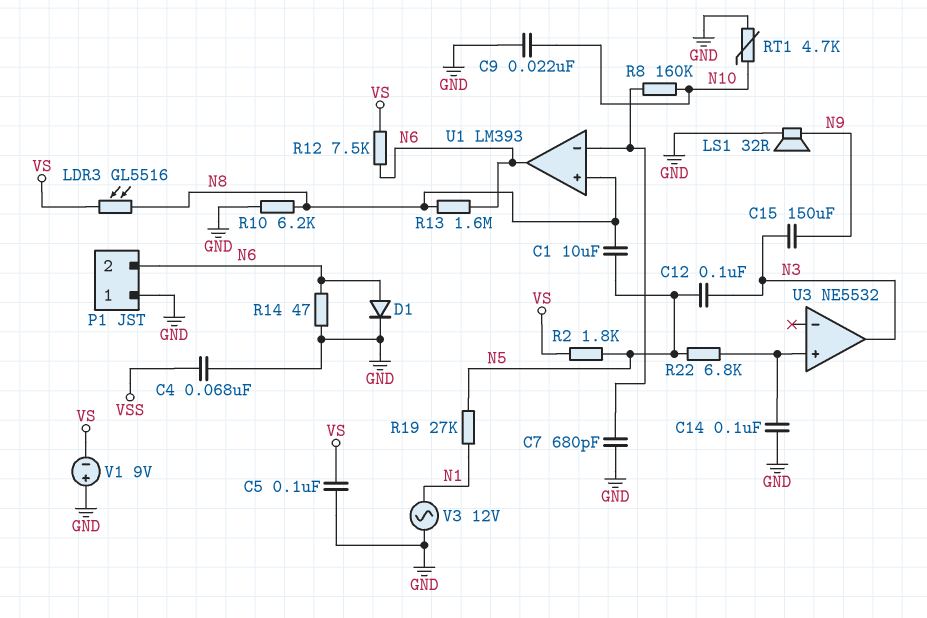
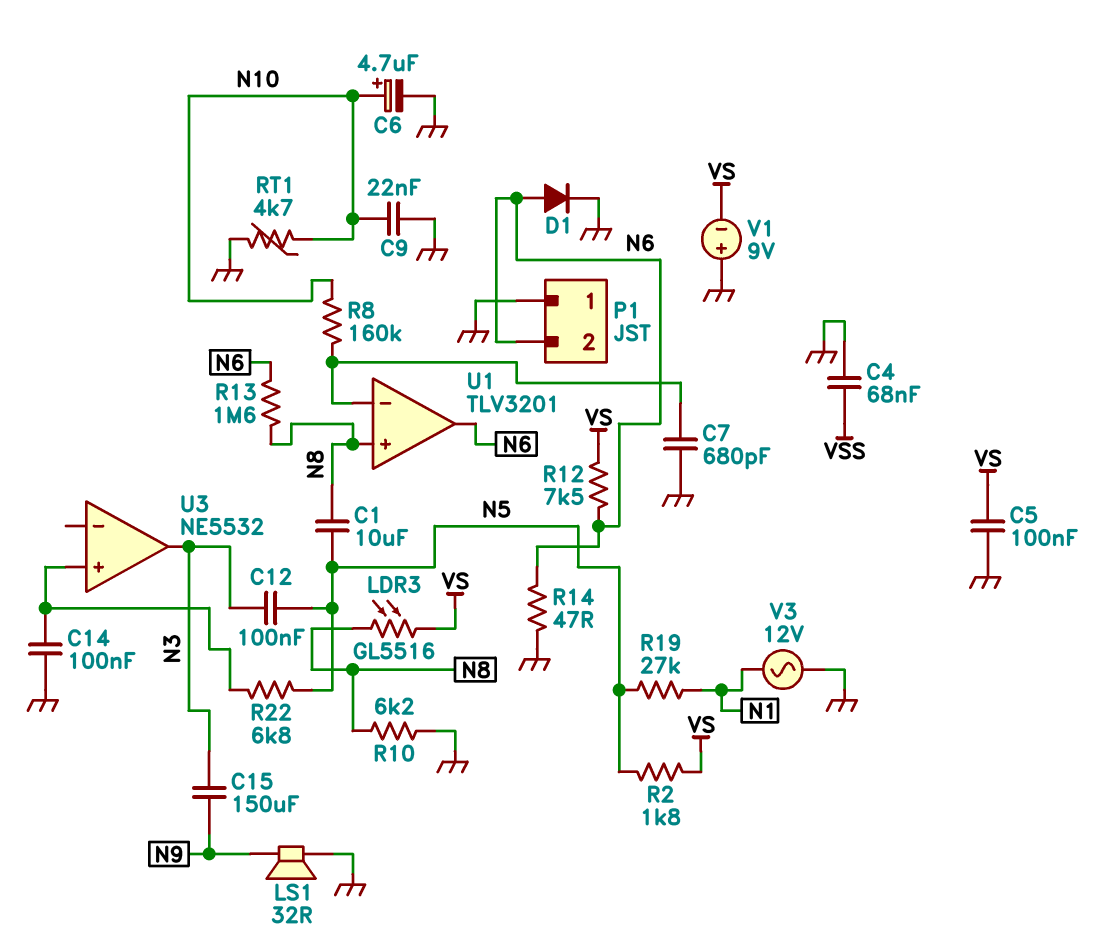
C6: none -> 4.7uF (plus N10, minus GND)
U1: LM393 -> TLV3201

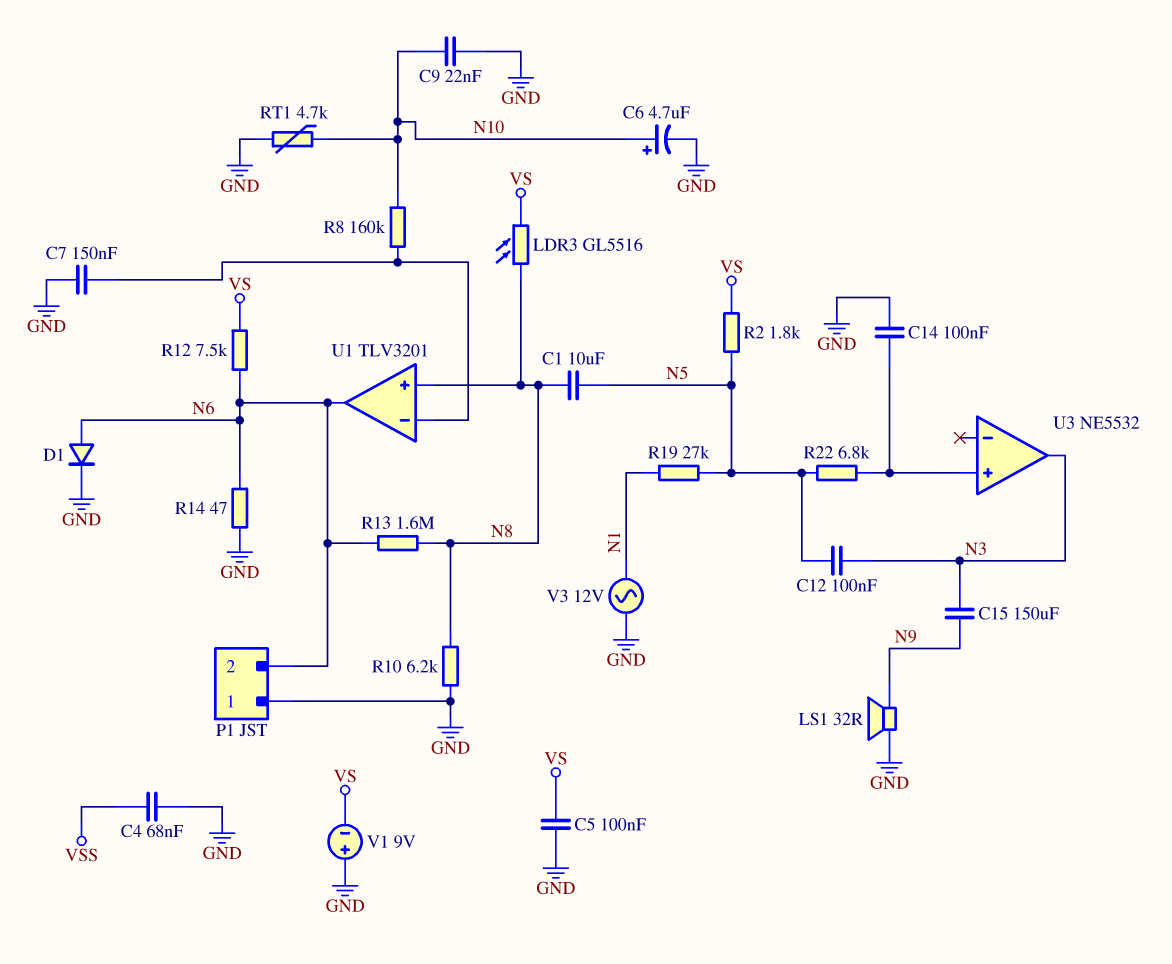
C7: 680pF (GND, U1/in-) -> 150nF (GND, U1/in-)

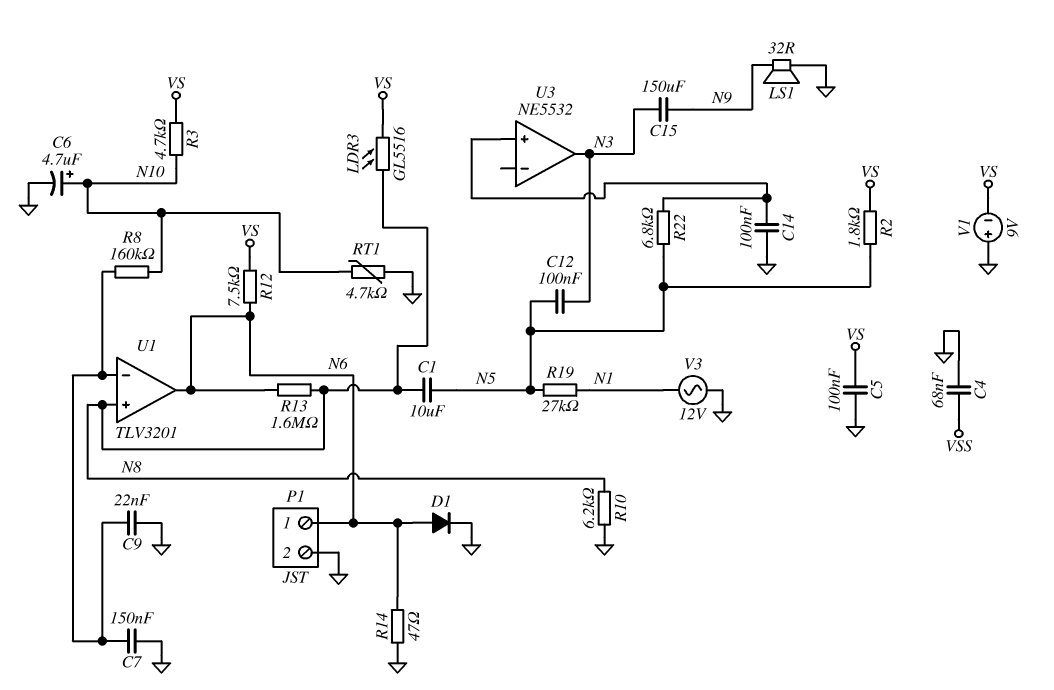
C9: 22nF (GND, N10) -> 22nF (GND, U1/in-)
P1 pin 1: GND -> N6
P1 pin 2: N6 -> GND
R3: none -> 4.7k (N10, VS)

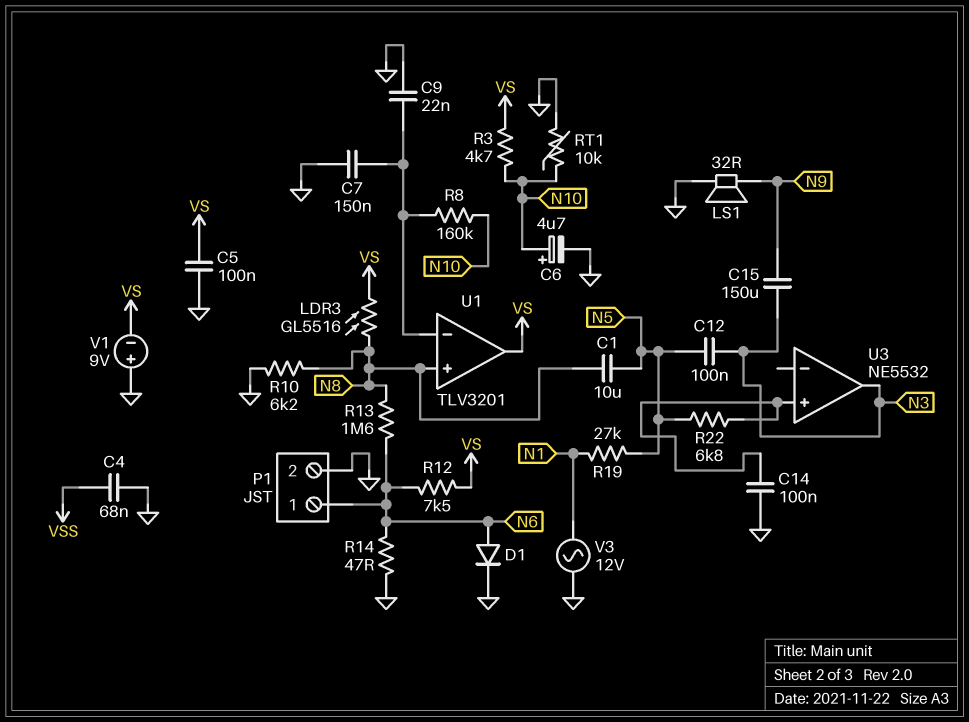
R2: 1.8k (N5, VS) -> none
RT1: 4.7k (GND, N10) -> 10k (GND, N10)
U1 pin out: N6 -> VS

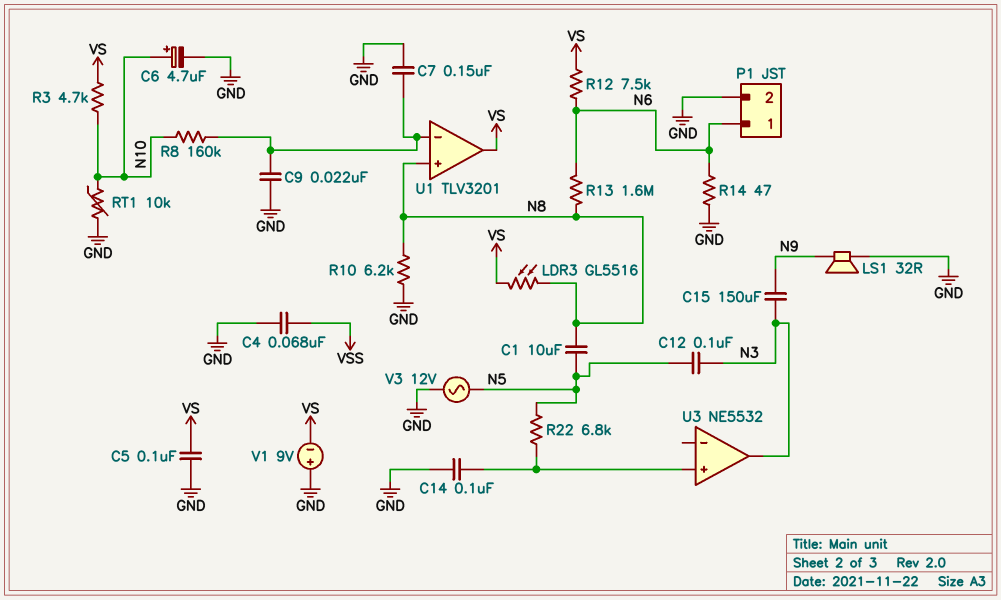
D1: diode (A N6, K GND) -> none
R19: 27k (N1, N5) -> none
V3: AC 12V (GND, N1) -> AC 12V (GND, N5)

